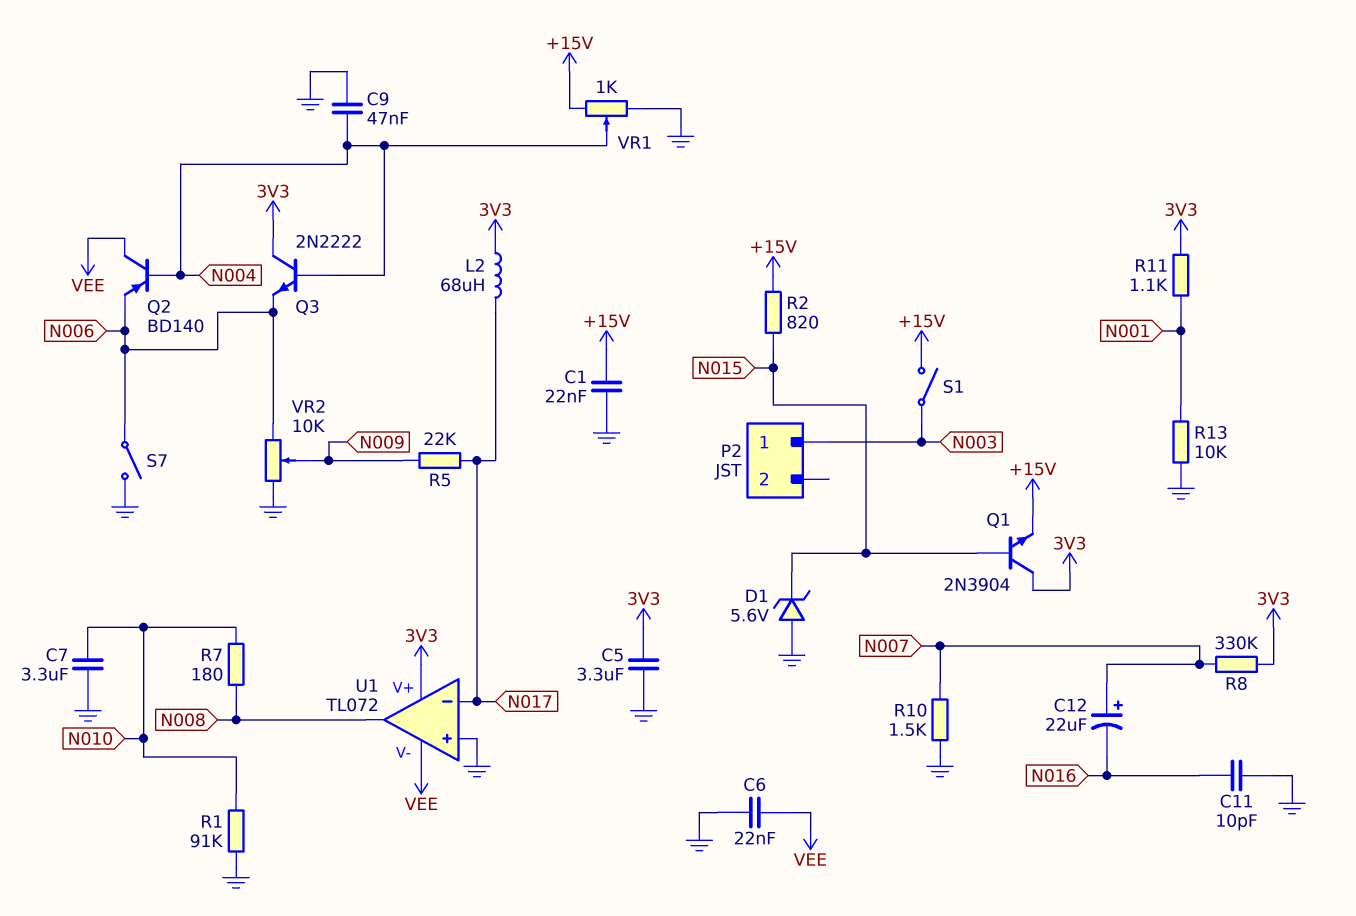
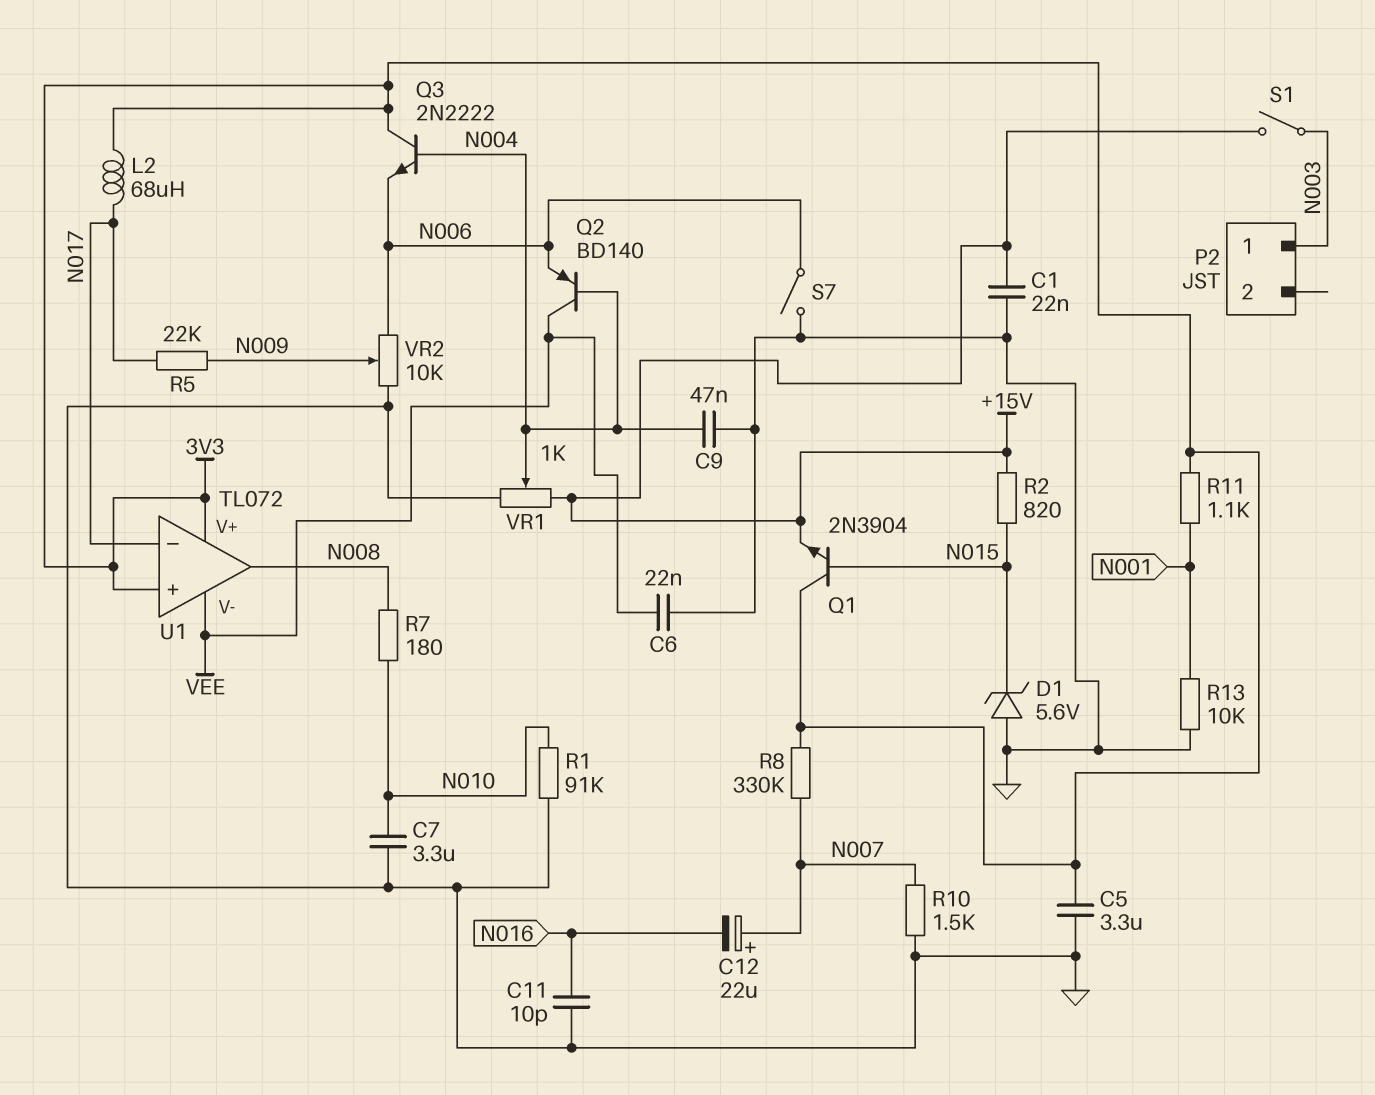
U1 pin in+: GND -> 3V3

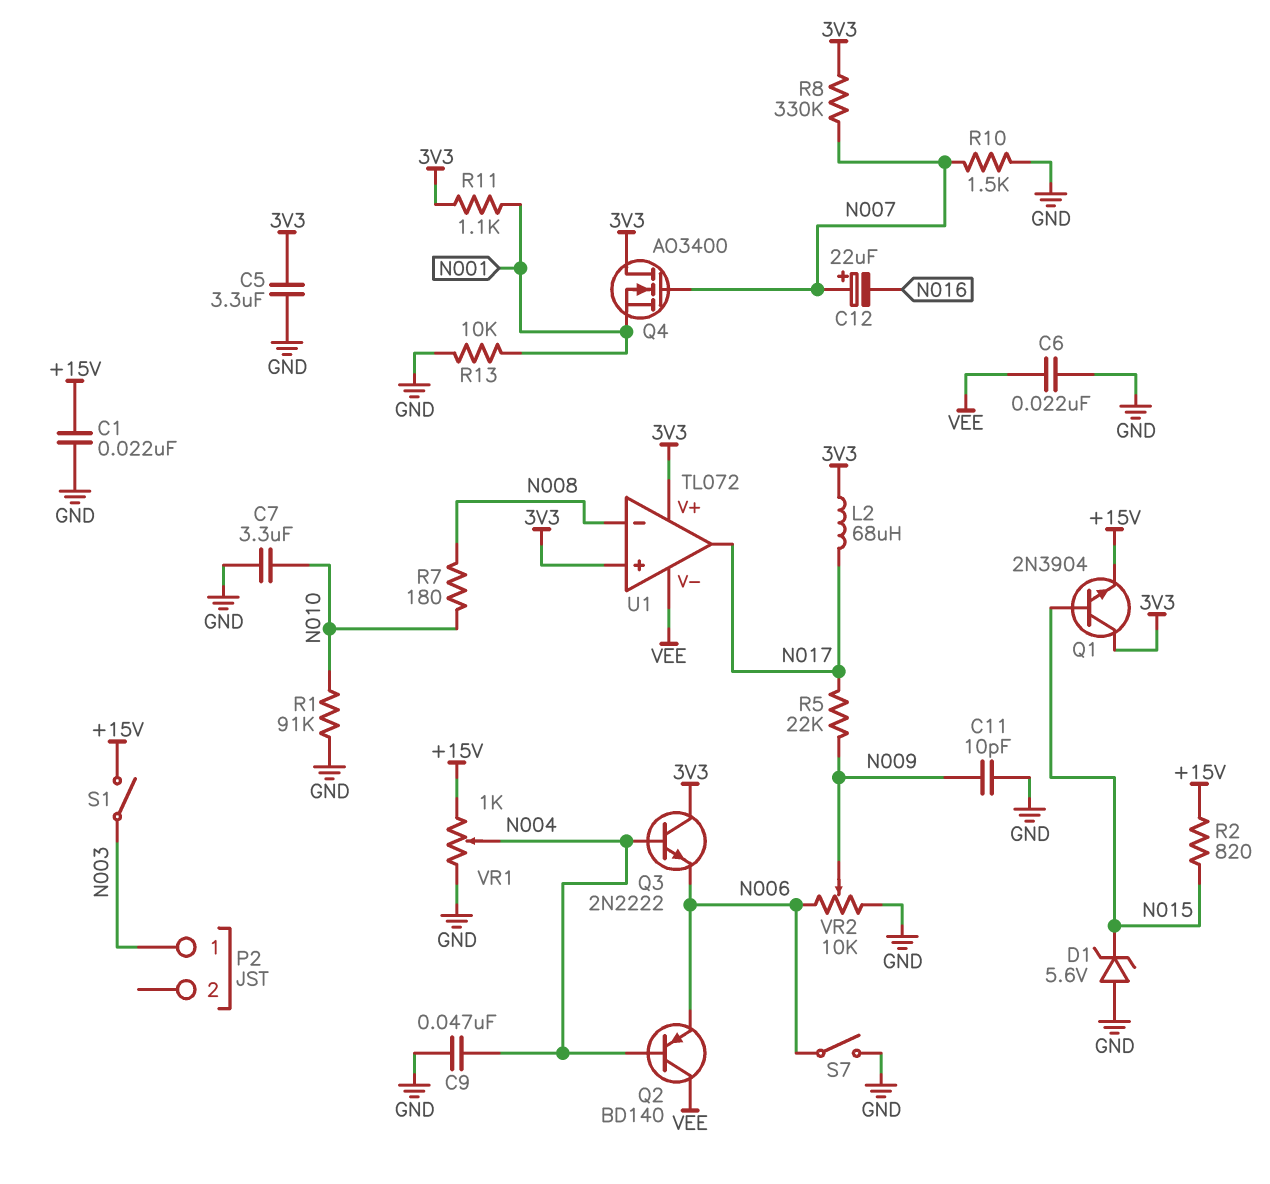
C11: 10pF (GND, N016) -> 10pF (GND, N009)
Q4: none -> NMOS AO3400 (G N007, D 3V3, S N001)
U1 pin in-: N017 -> N008
U1 pin out: N008 -> N017

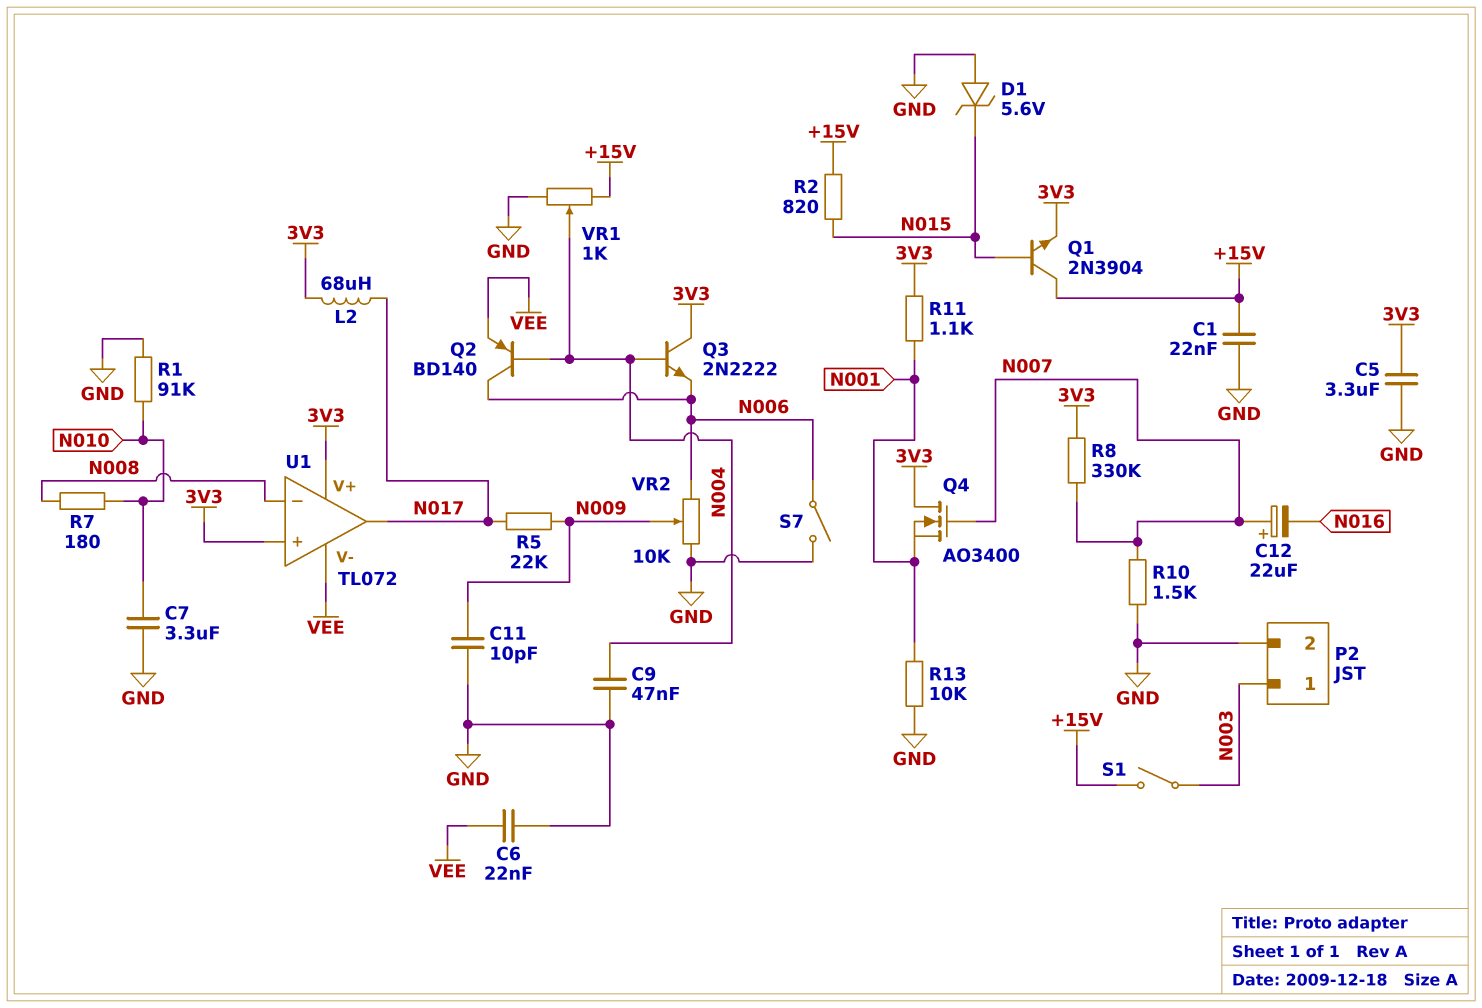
P2 pin 2: none -> GND
Q1: NPN 2N3904 (B N015, C 3V3, E +15V) -> NPN 2N3904 (B N015, C +15V, E 3V3)
Q2: PNP BD140 (B N004, C VEE, E N006) -> PNP BD140 (B N004, C N006, E VEE)

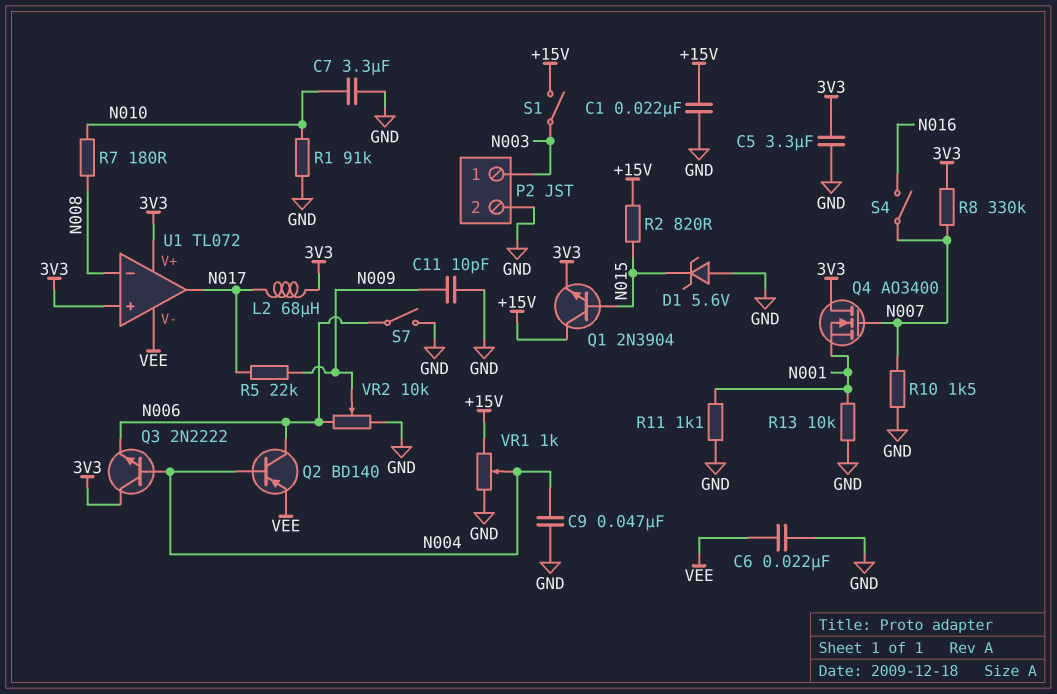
C12: 22uF (plus N007, minus N016) -> none
R11: 1.1k (3V3, N001) -> 1.1k (GND, N001)
S4: none -> switch (N007, N016)

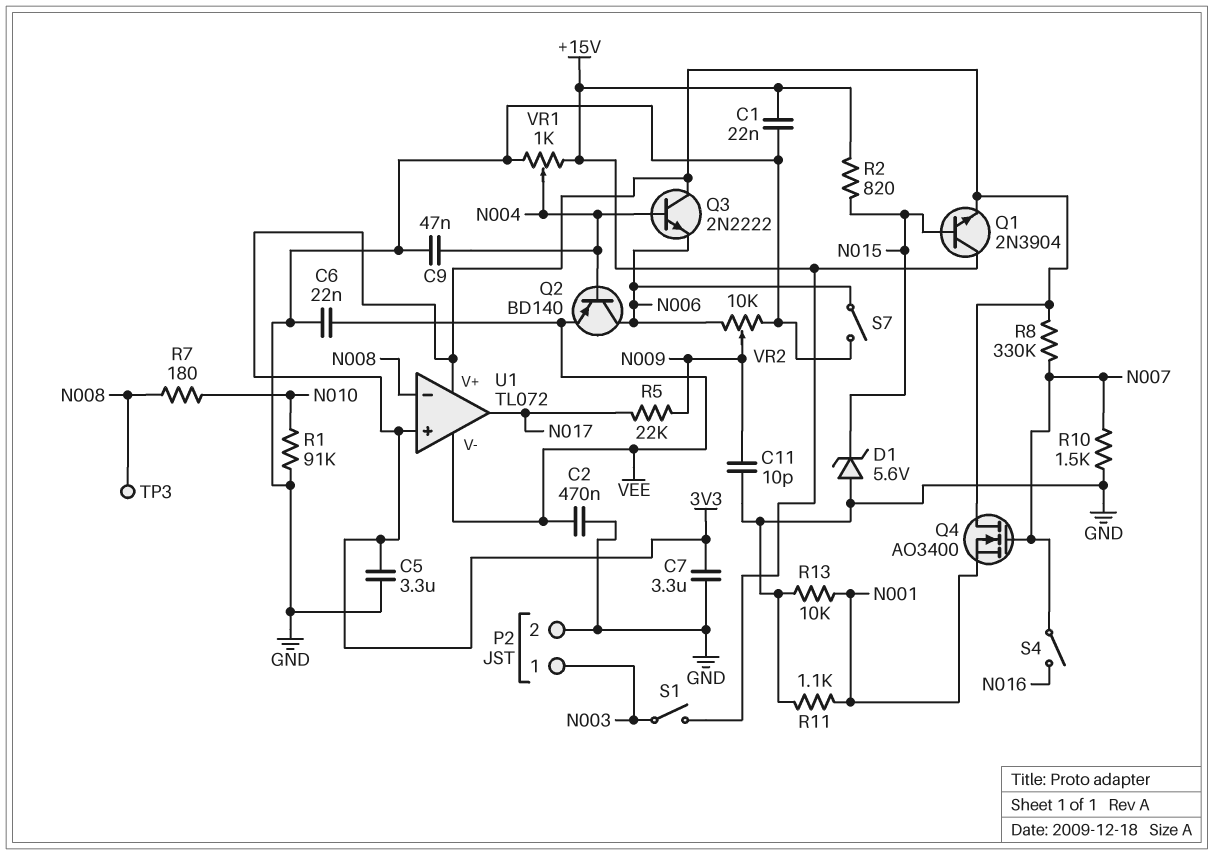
C2: none -> 470nF (GND, VEE)
C7: 3.3uF (GND, N010) -> 3.3uF (3V3, GND)
L2: 68uH (3V3, N017) -> none
TP3: none -> test point (N008)

